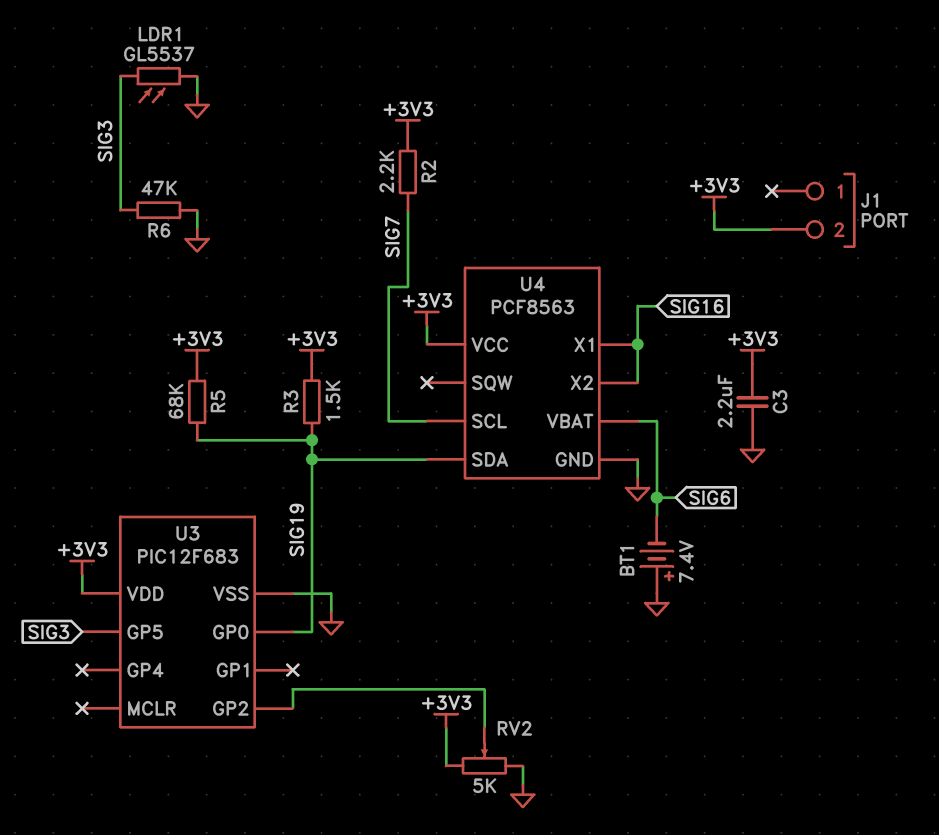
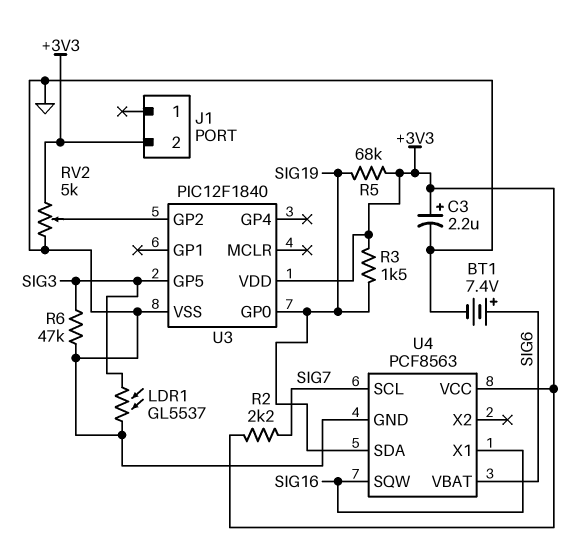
BT1: 7.4V (plus GND, minus SIG6) -> 7.4V (plus SIG6, minus GND)
C3: 2.2uF (+3V3, GND) -> 2.2uF (plus +3V3, minus GND)
U3: PIC12F683 -> PIC12F1840
U4 pin SQW: none -> SIG16
U4 pin X2: SIG16 -> none

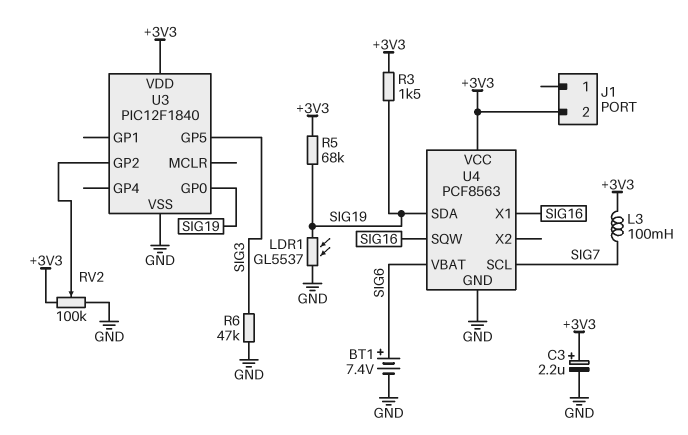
L3: none -> 100mH (+3V3, SIG7)
LDR1: GL5537 (GND, SIG3) -> GL5537 (GND, SIG19)
R2: 2.2k (+3V3, SIG7) -> none
RV2: 5k (+3V3, GND, wiper U3/GP2) -> 100k (+3V3, GND, wiper U3/GP2)

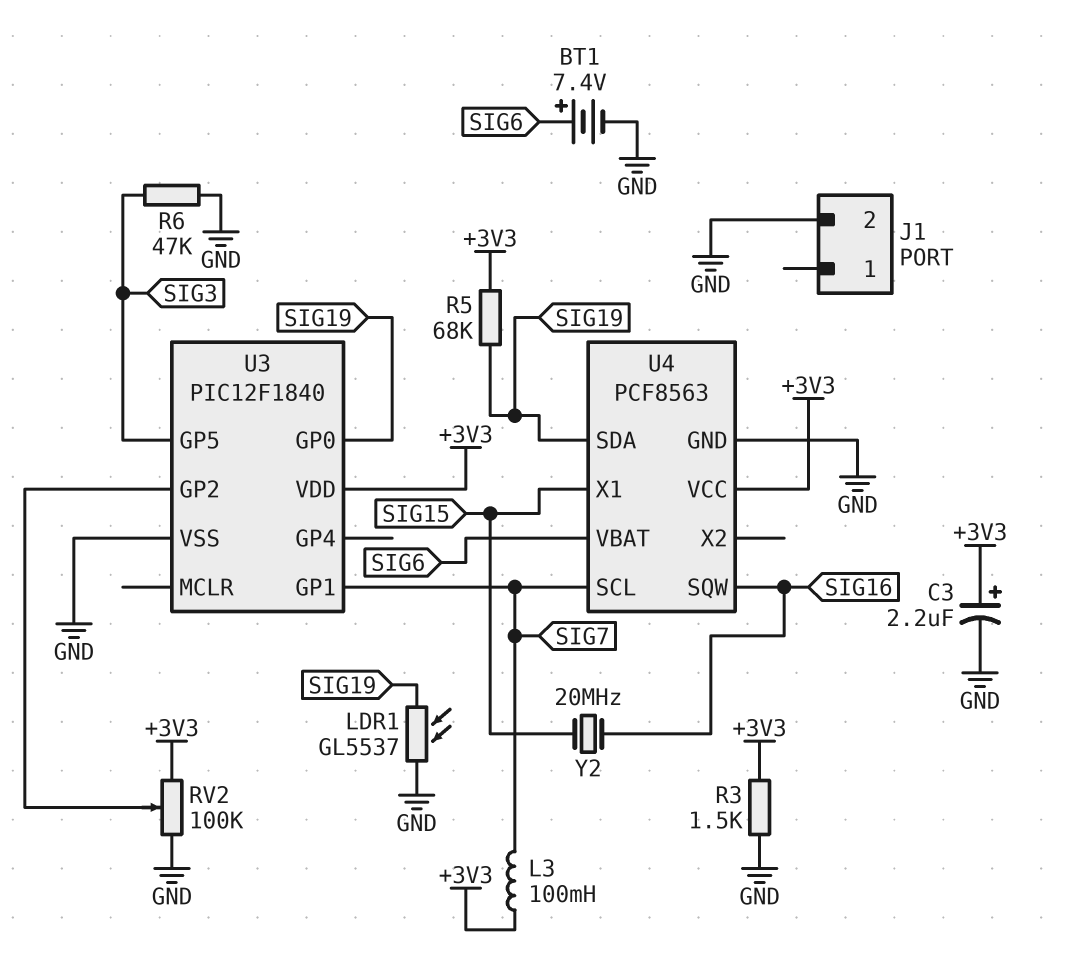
J1 pin 2: +3V3 -> GND
R3: 1.5k (+3V3, SIG19) -> 1.5k (+3V3, GND)
U3 pin GP1: none -> SIG7
U4 pin X1: SIG16 -> SIG15
Y2: none -> 20MHz (SIG15, SIG16)

